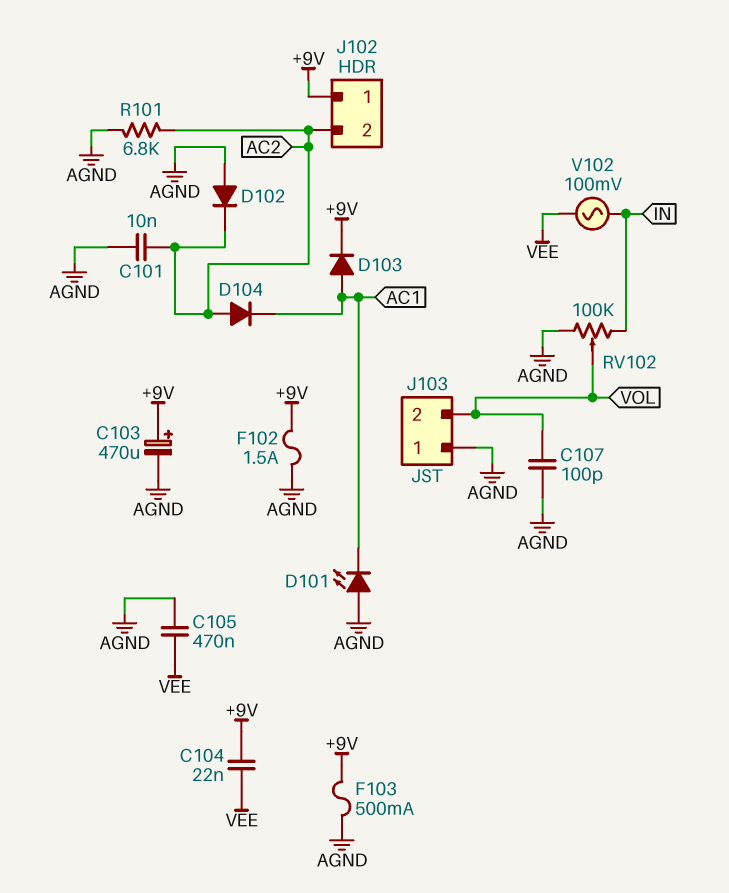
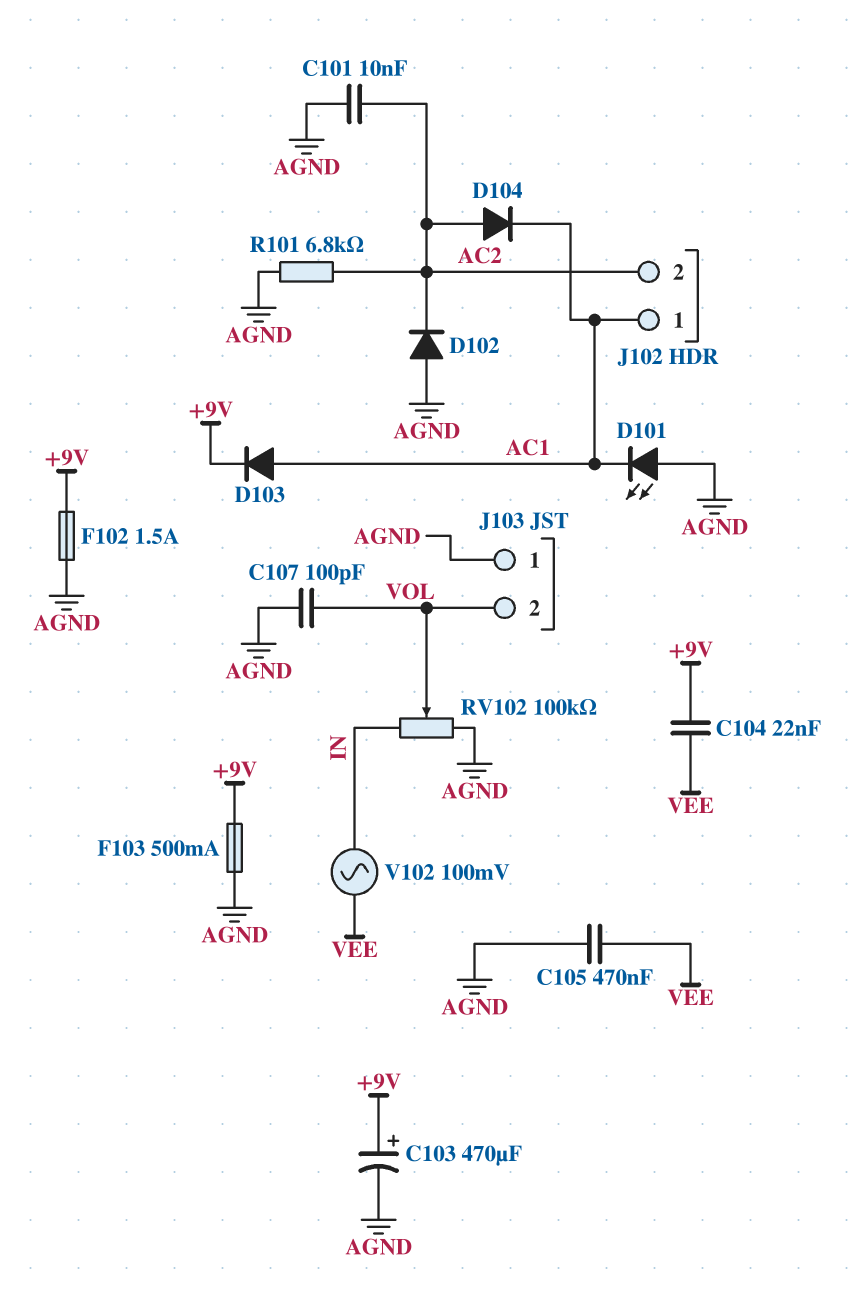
J102 pin 1: +9V -> AC1

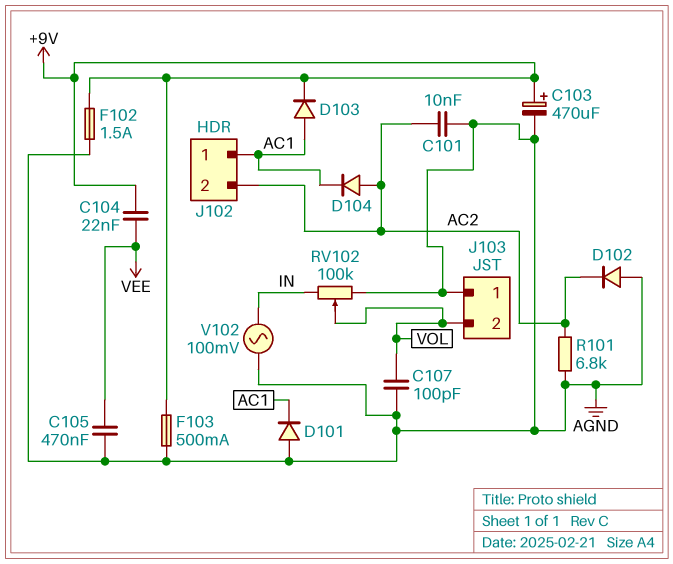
D101: LED (A AGND, K AC1) -> diode (A AGND, K AC1)
V102: AC 100mV (IN, VEE) -> AC 100mV (AGND, IN)

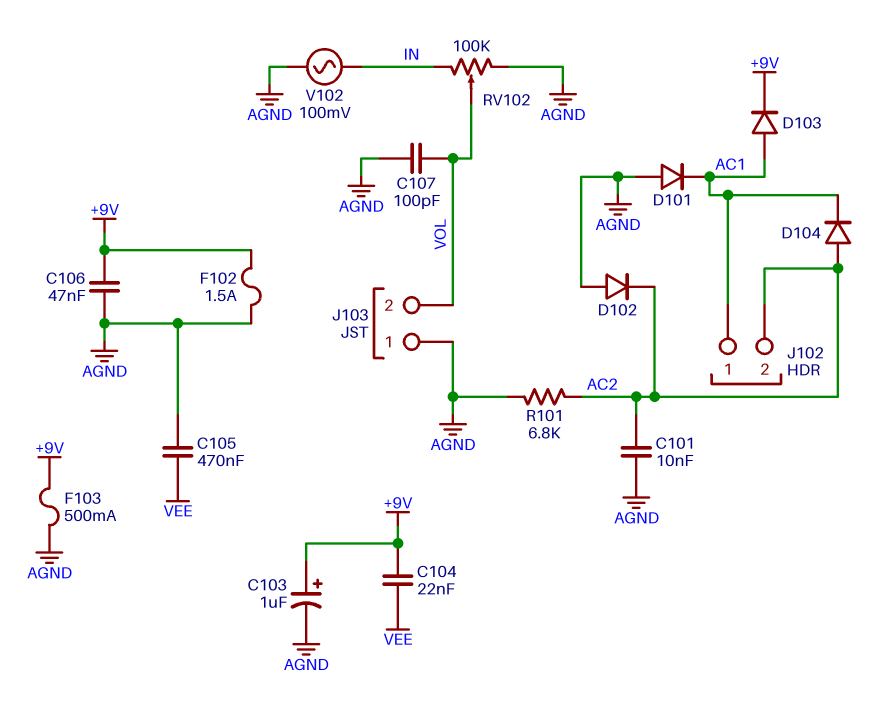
C103: 470uF (plus +9V, minus AGND) -> 1uF (plus +9V, minus AGND)
C106: none -> 47nF (+9V, AGND)

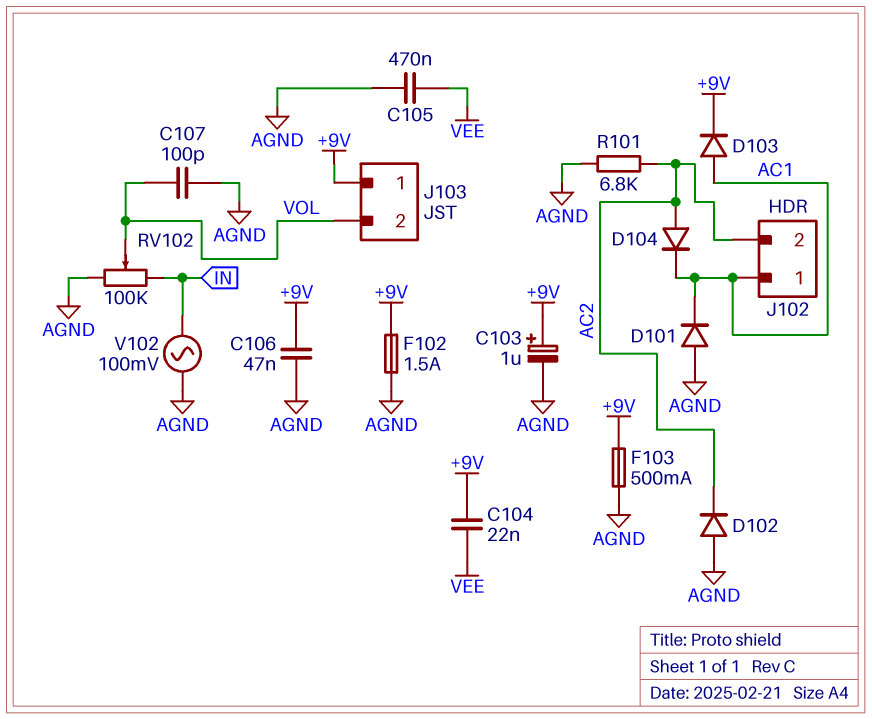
C101: 10nF (AC2, AGND) -> none
J103 pin 1: AGND -> +9V

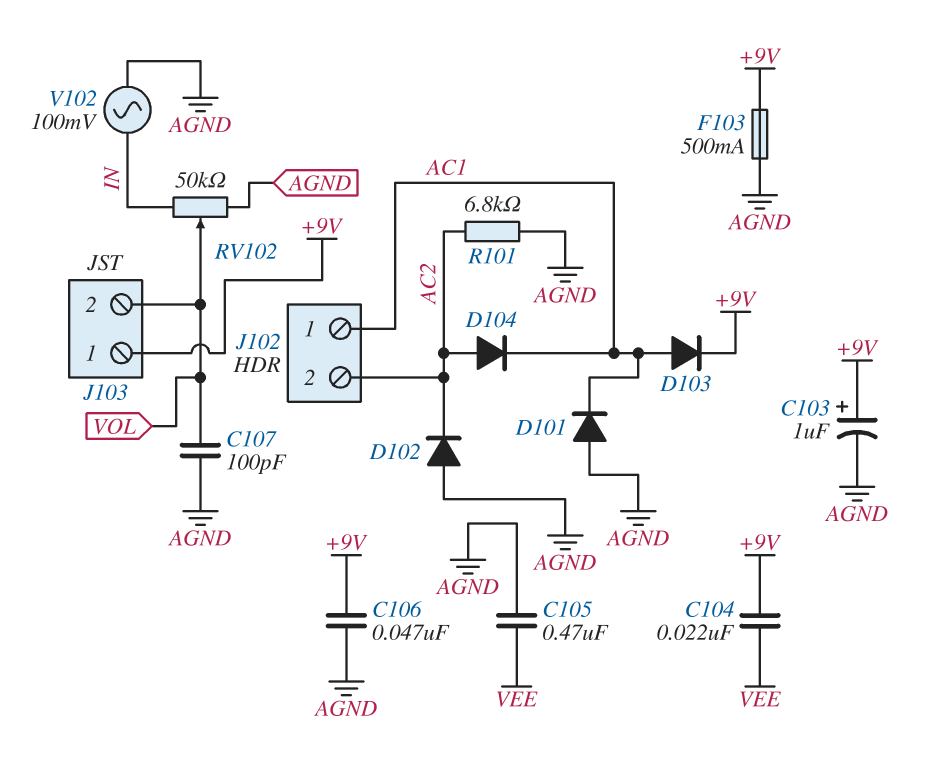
F102: 1.5A (+9V, AGND) -> none
RV102: 100k (AGND, IN, wiper VOL) -> 50k (AGND, IN, wiper VOL)

